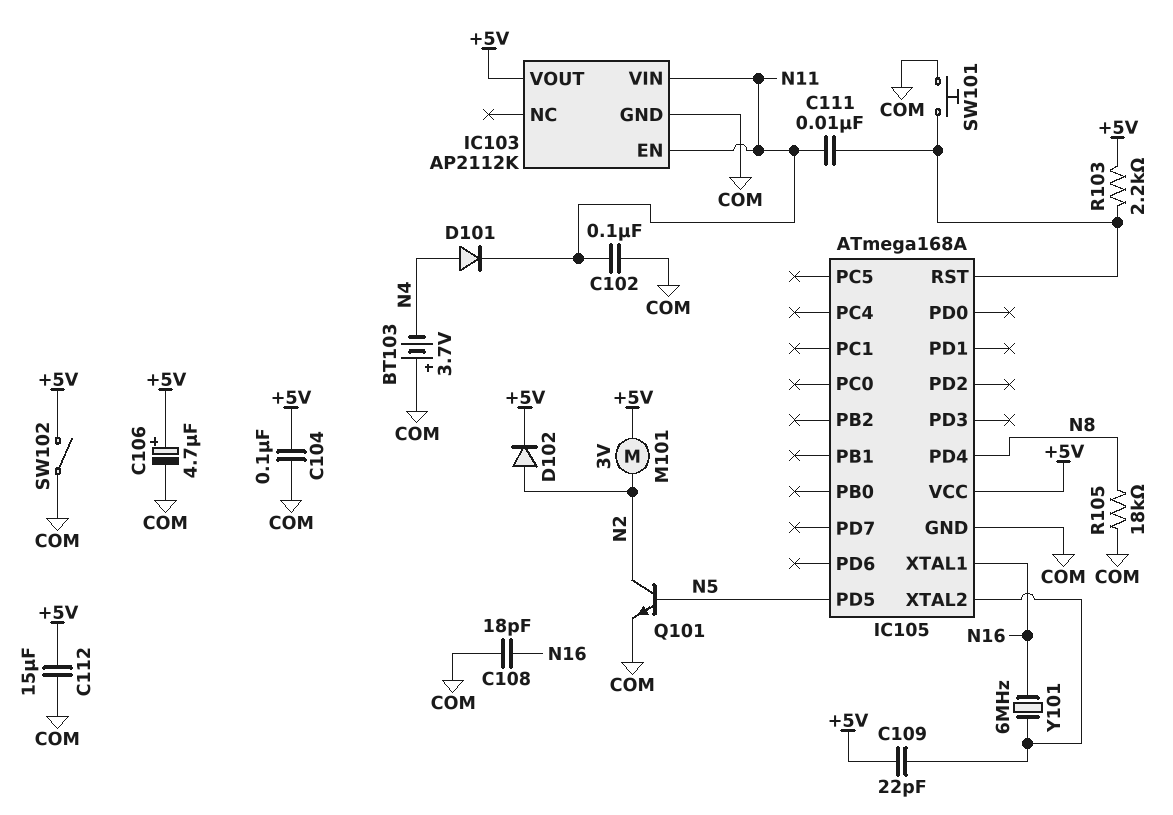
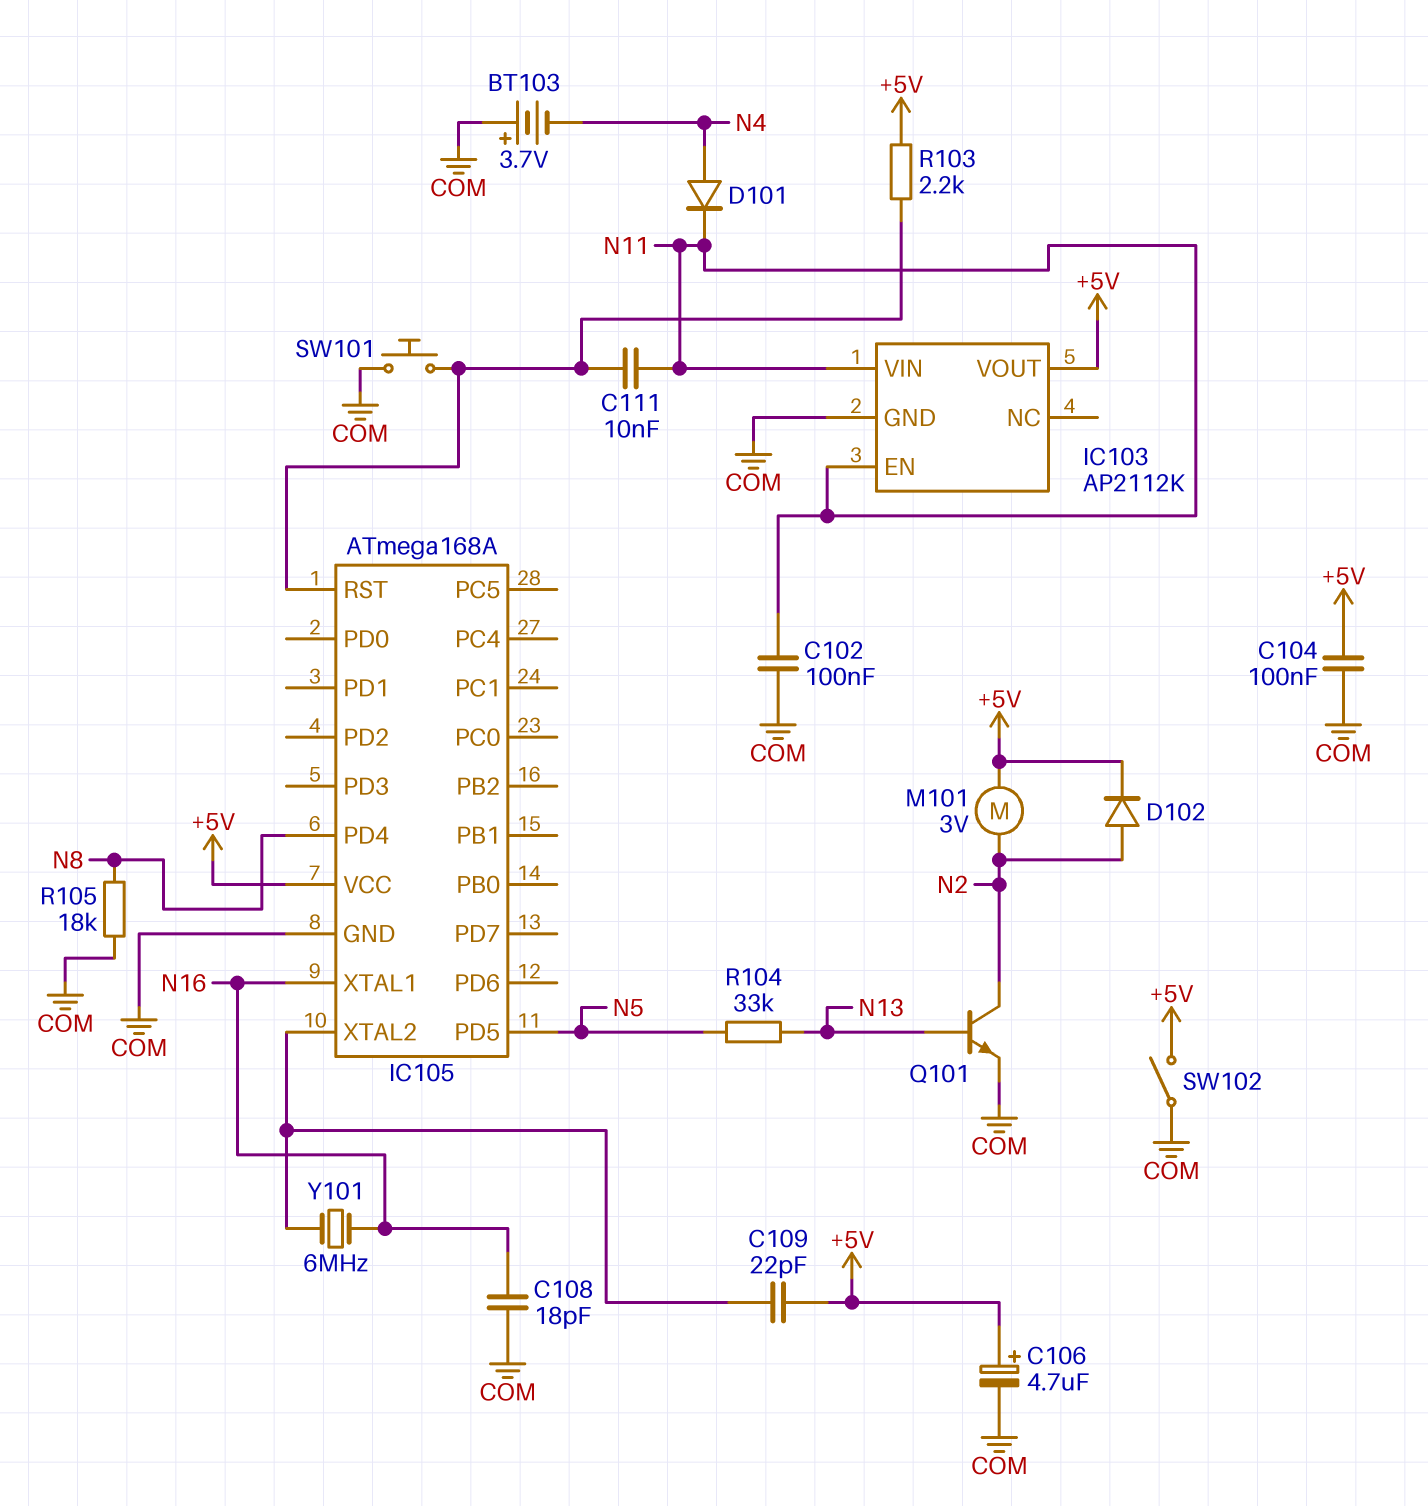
C112: 15uF (+5V, COM) -> none
Q101: NPN (B N5, C N2, E COM) -> NPN (B N13, C N2, E COM)
R104: none -> 33k (N5, N13)

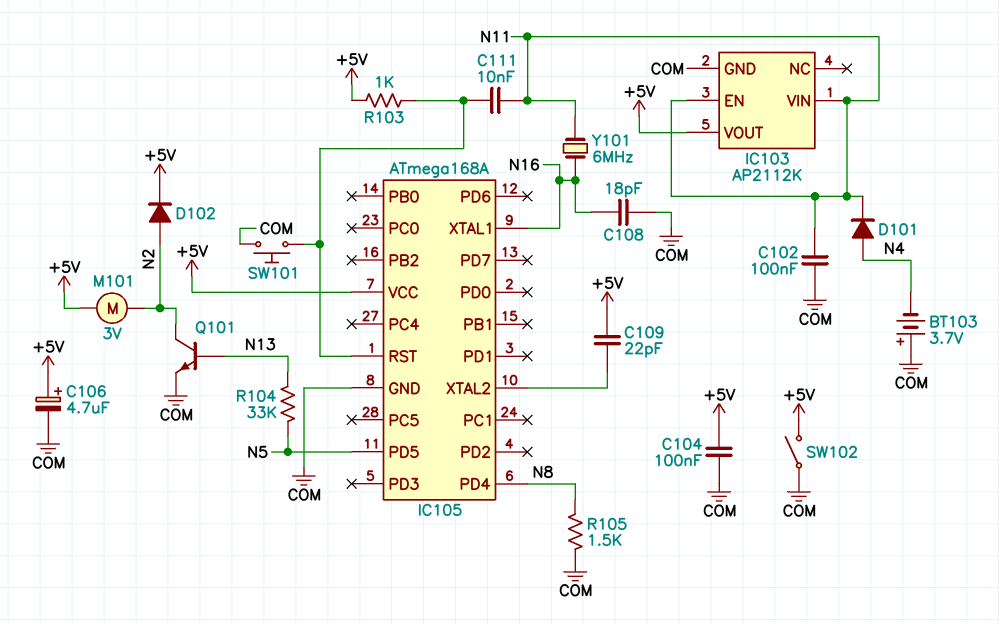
R103: 2.2k (+5V, IC105/RST) -> 1k (+5V, IC105/RST)
R105: 18k (COM, N8) -> 1.5k (COM, N8)
Y101: 6MHz (IC105/XTAL2, N16) -> 6MHz (N11, N16)

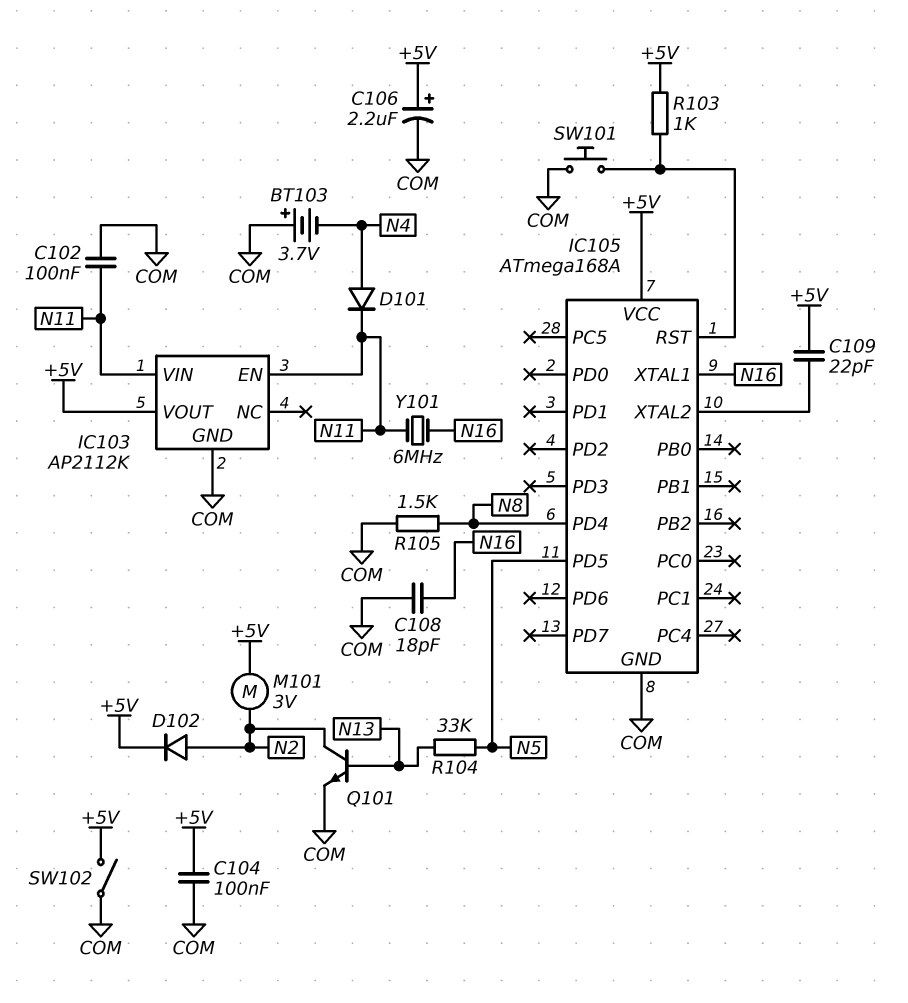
C106: 4.7uF (plus +5V, minus COM) -> 2.2uF (plus +5V, minus COM)
C111: 10nF (IC105/RST, N11) -> none

